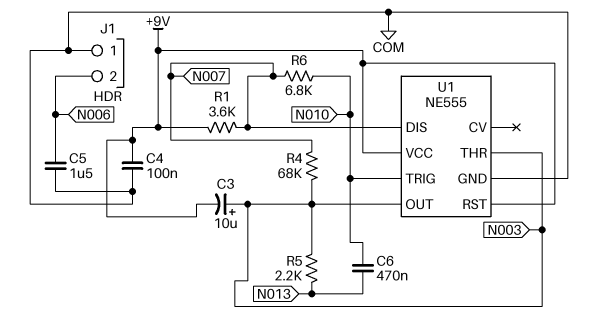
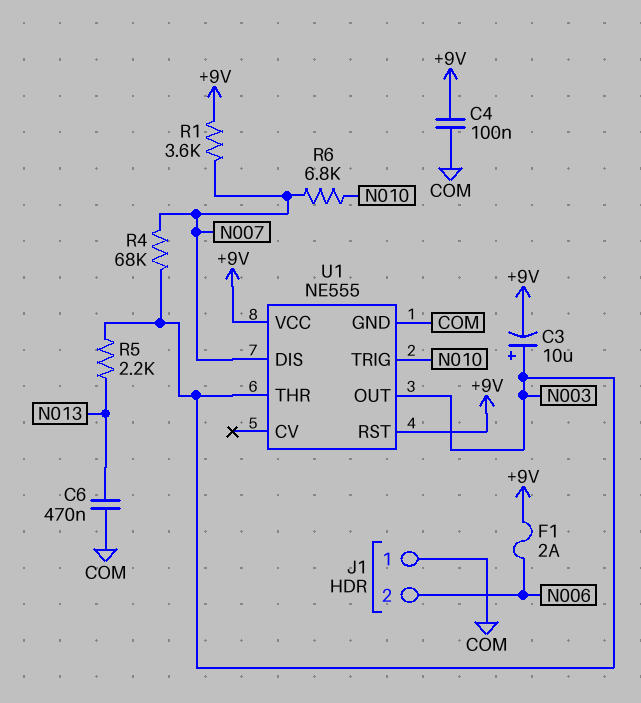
C5: 1.5uF (COM, N006) -> none
C6: 470nF (N010, N013) -> 470nF (COM, N013)
F1: none -> 2A (+9V, N006)

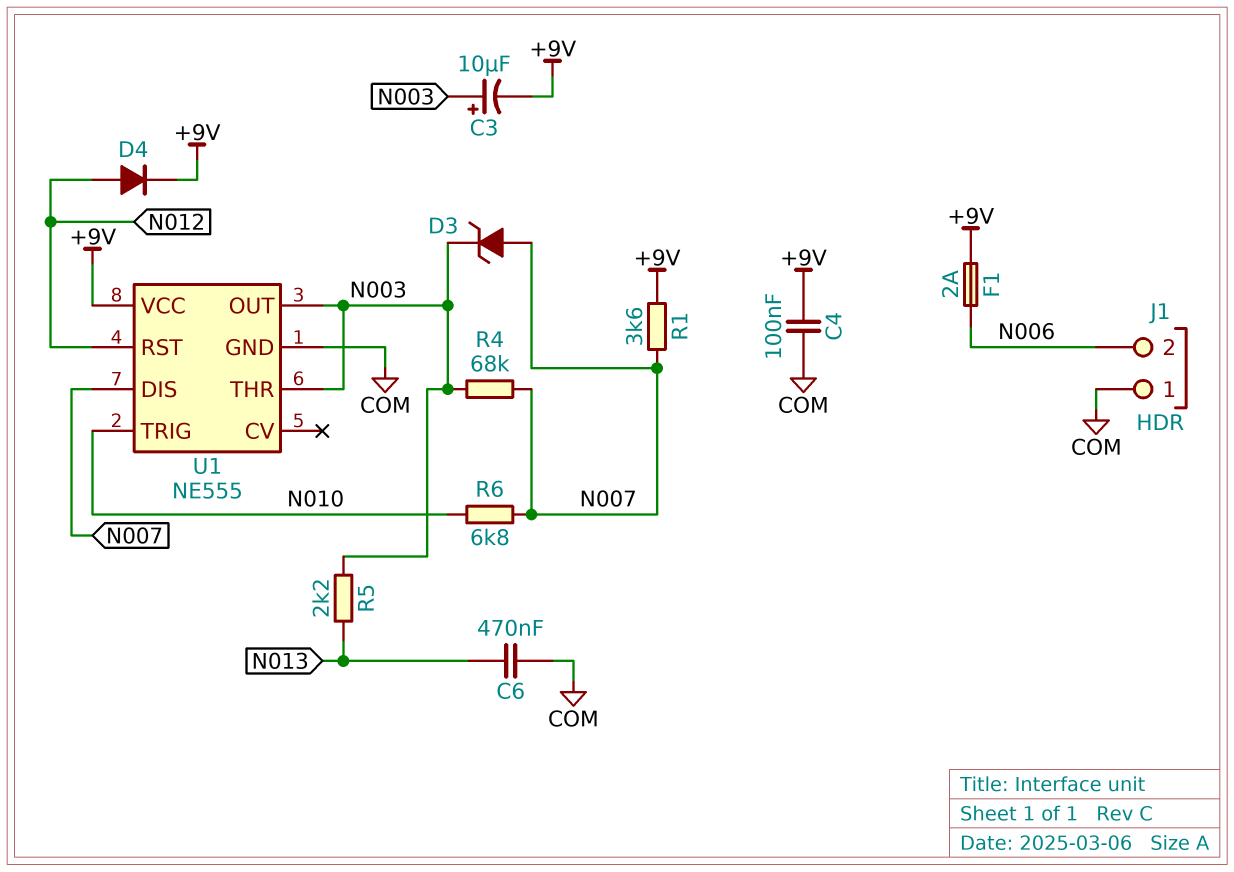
D3: none -> zener (A N007, K N003)
D4: none -> diode (A N012, K +9V)
U1 pin RST: +9V -> N012

